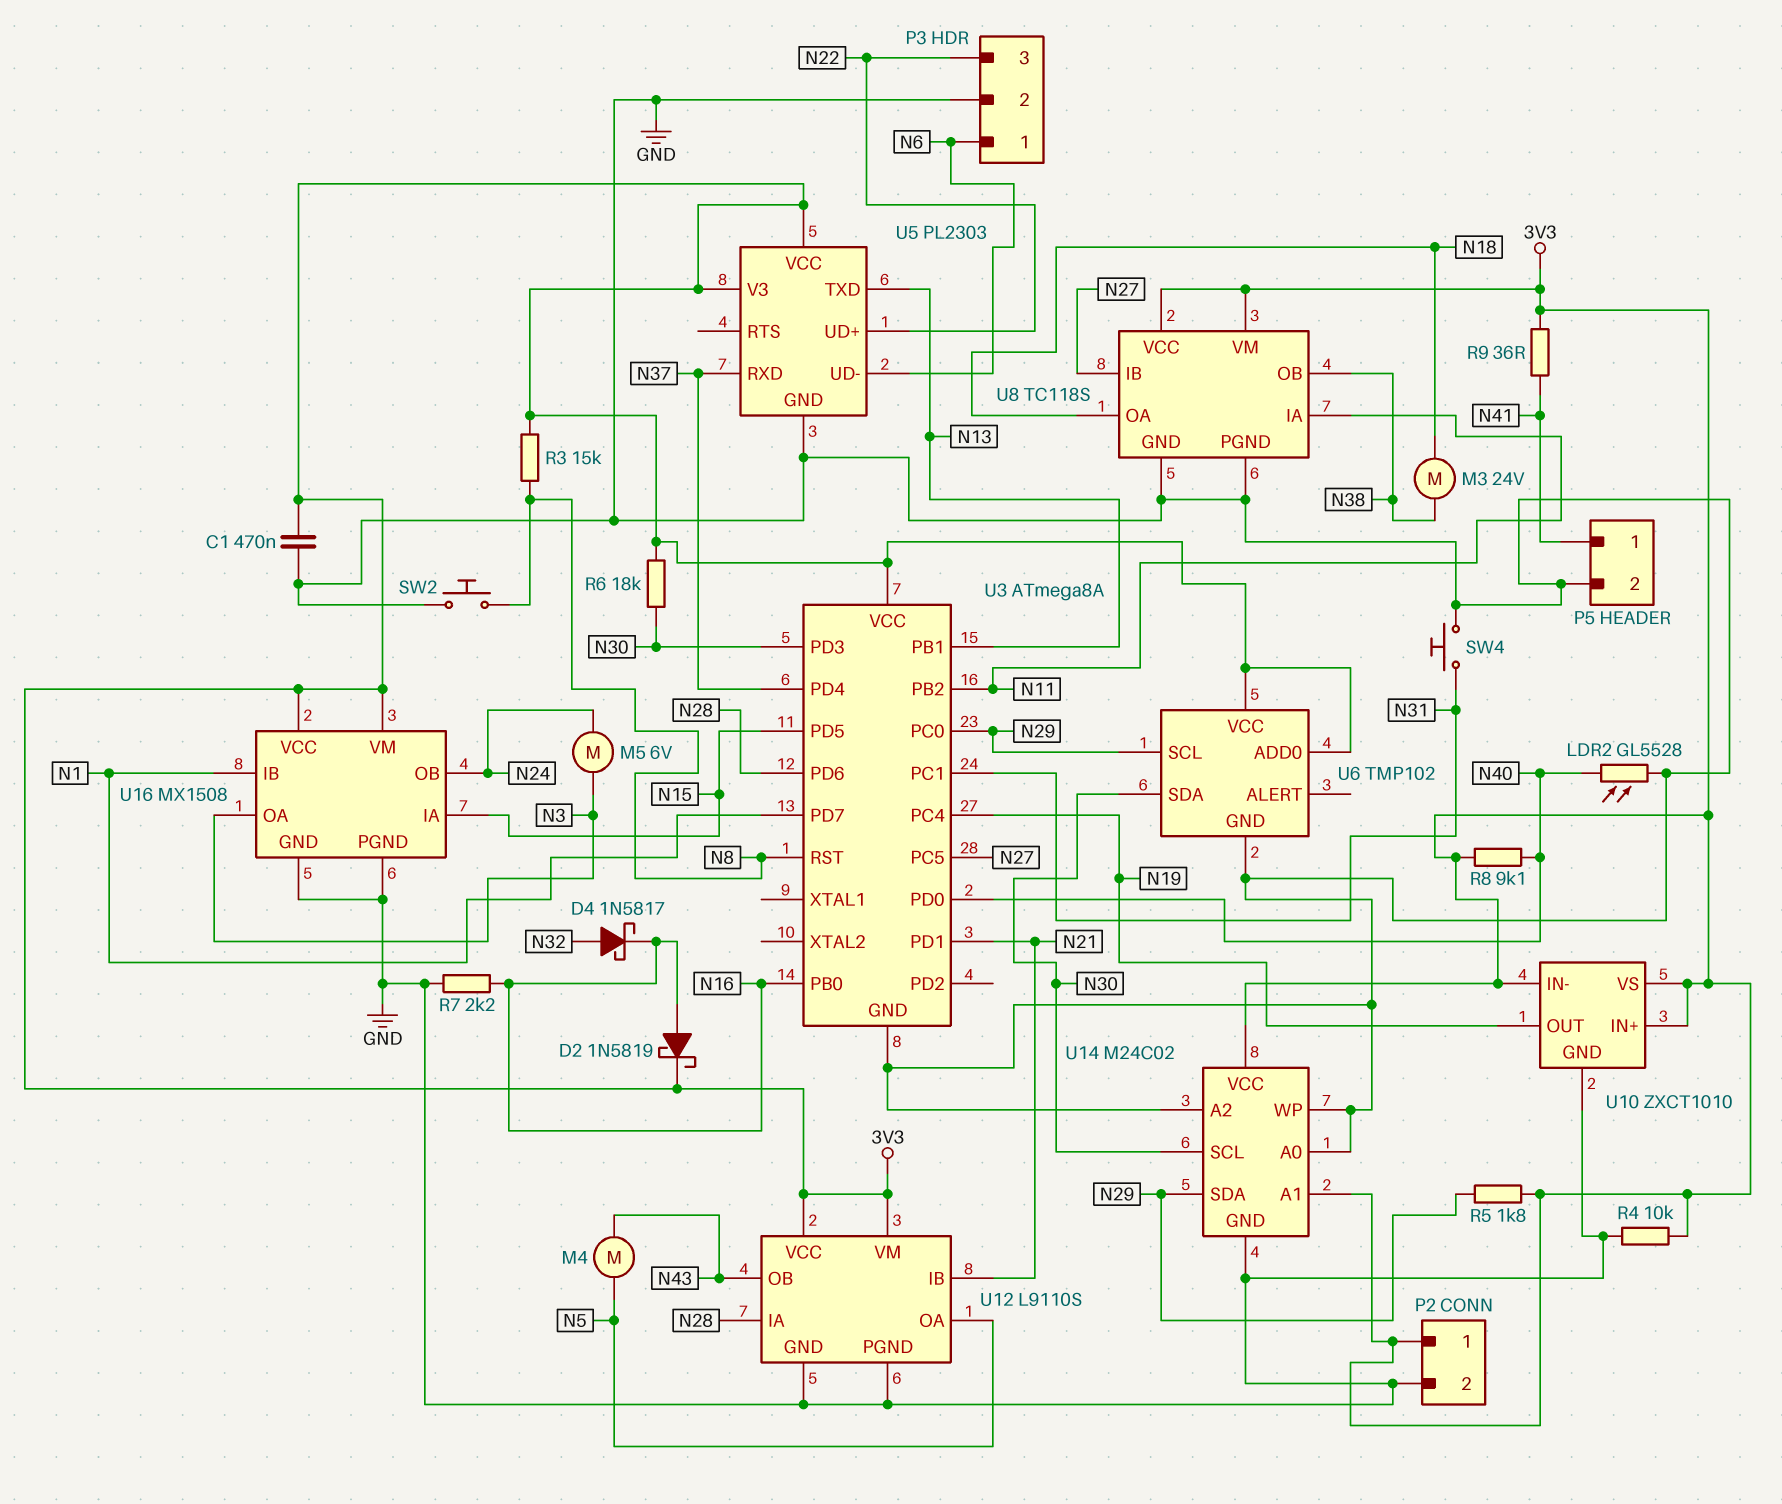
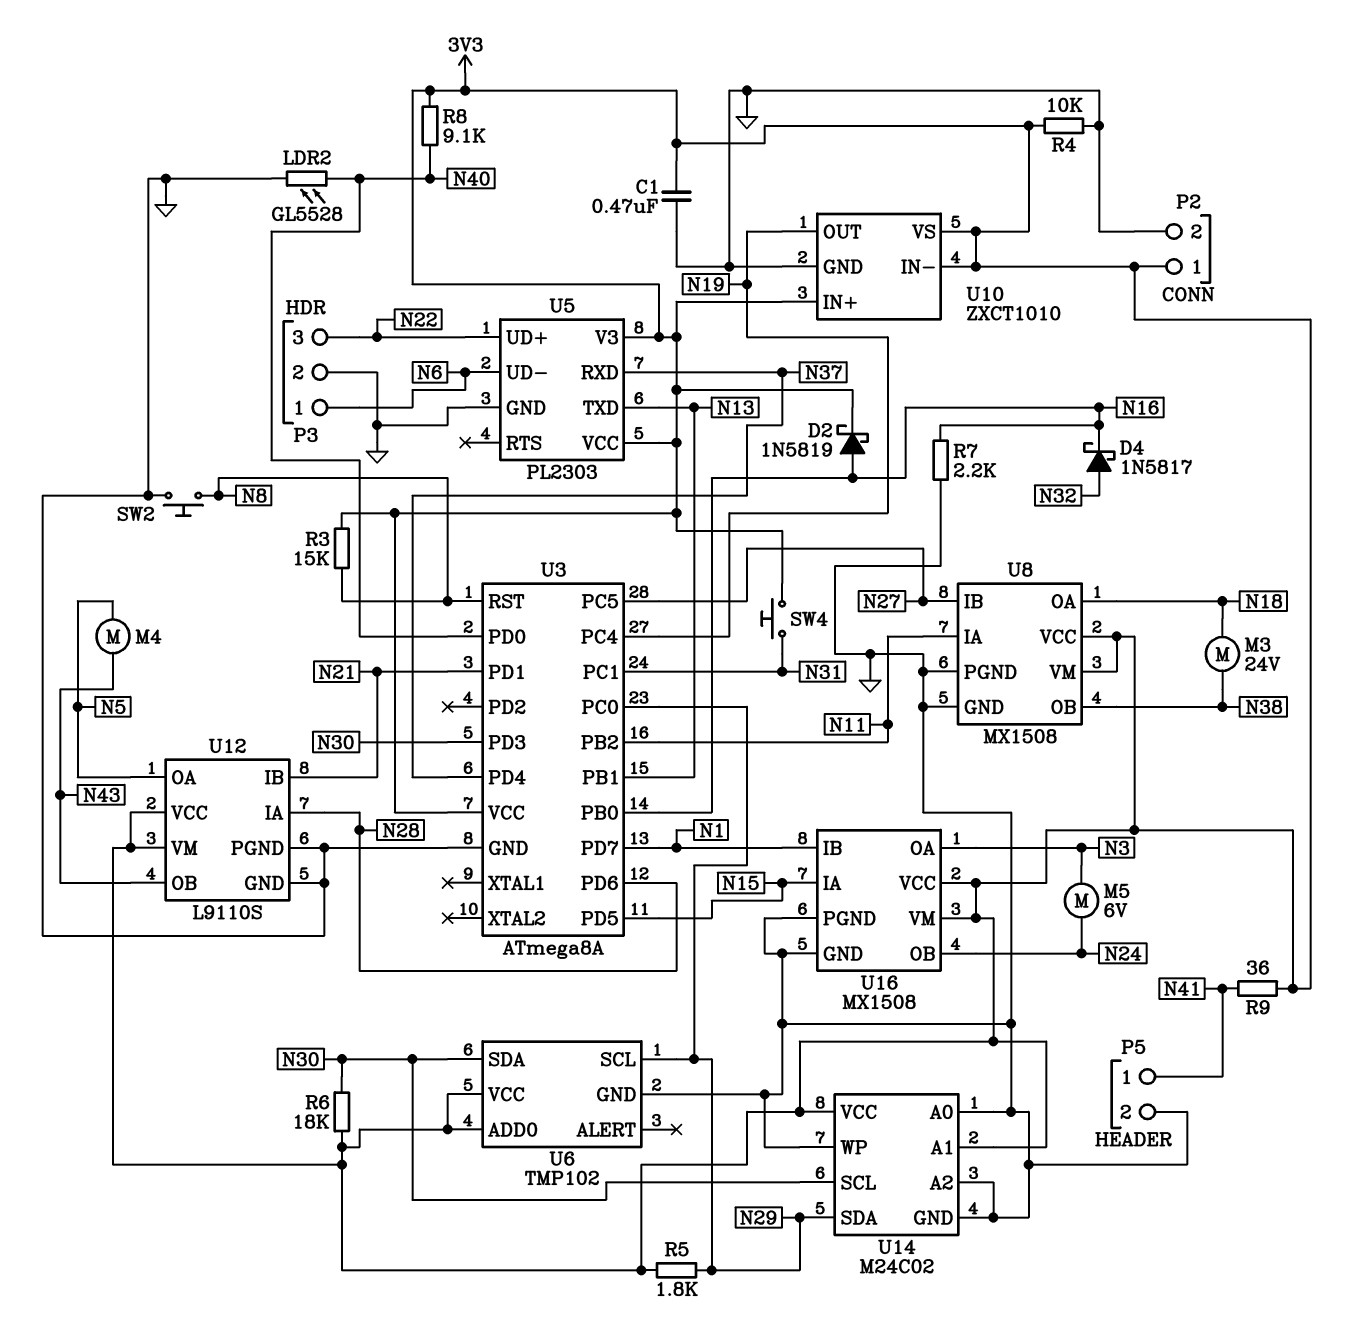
SW4: button (GND, N31) -> button (3V3, N31)
U8: TC118S -> MX1508

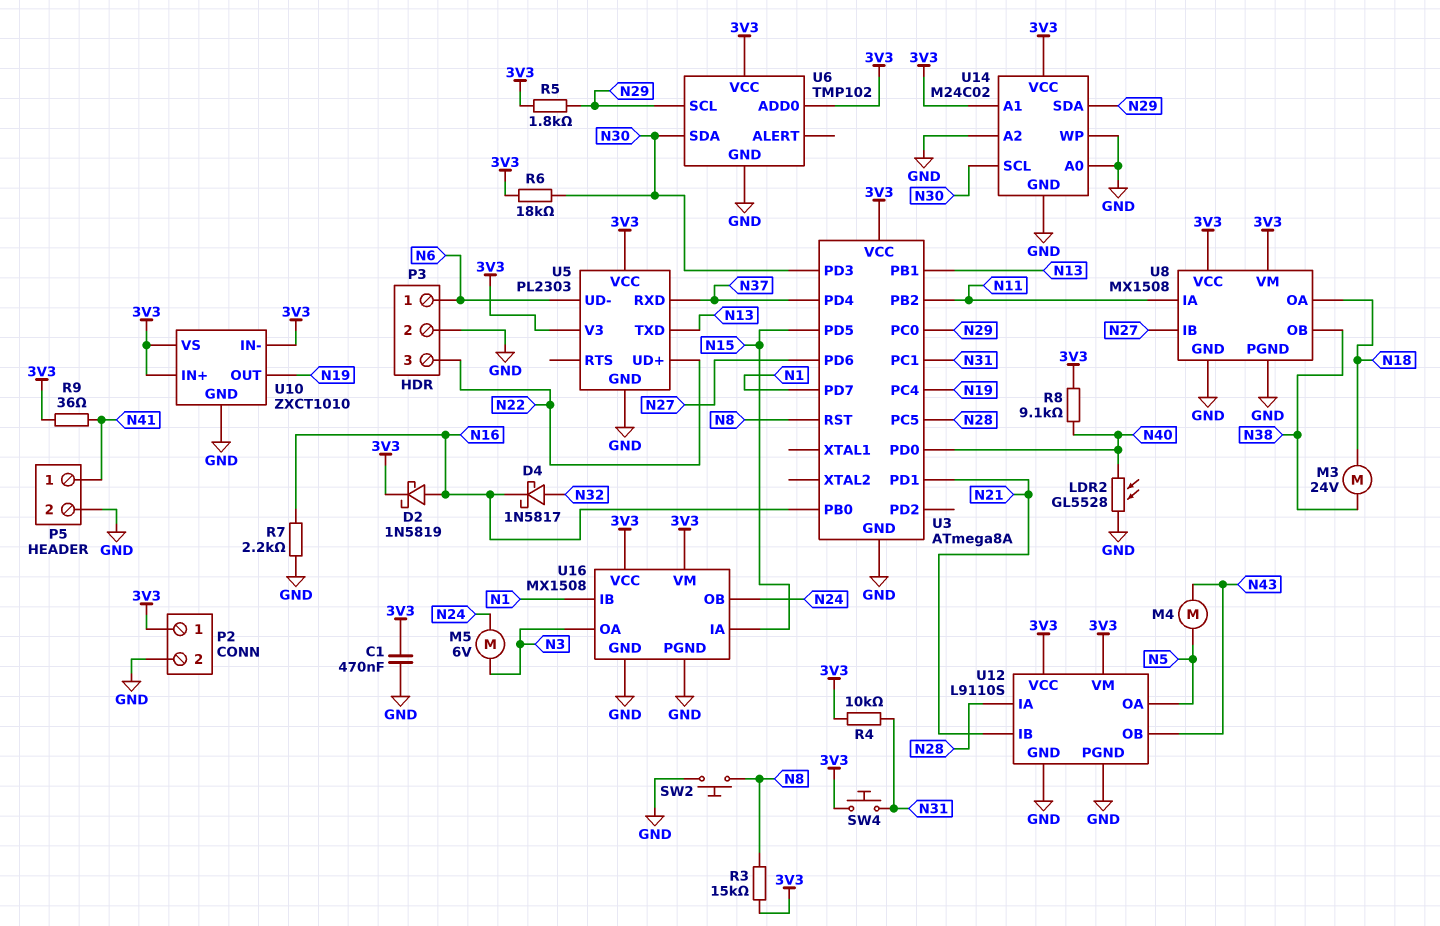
R4: 10k (3V3, GND) -> 10k (3V3, N31)
U3 pin PC5: N27 -> N28
U3 pin PD6: N28 -> N27

